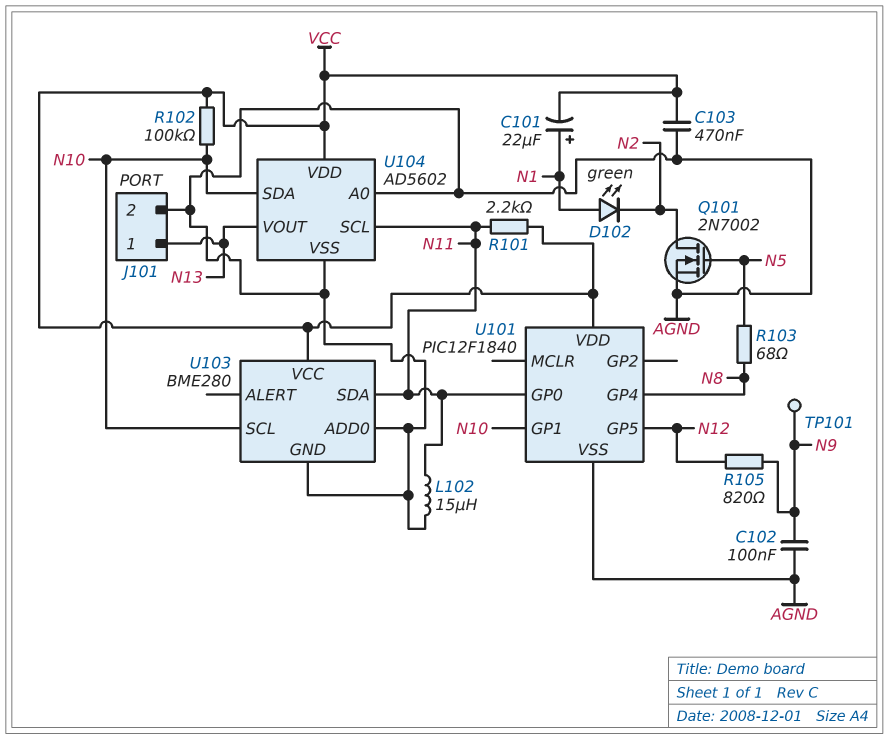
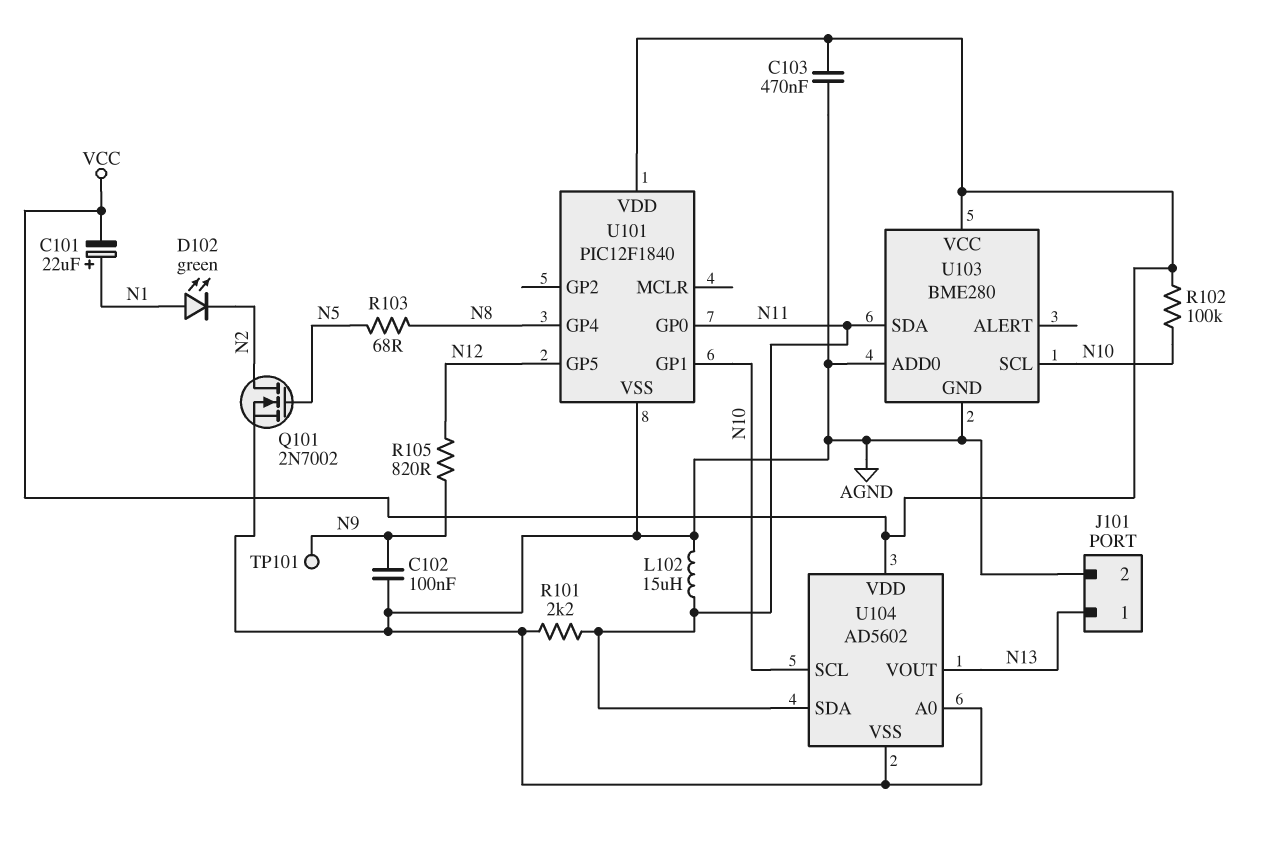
R101: 2.2k (N11, VCC) -> 2.2k (AGND, N11)
U104 pin SCL: N11 -> N10
U104 pin SDA: N10 -> N11

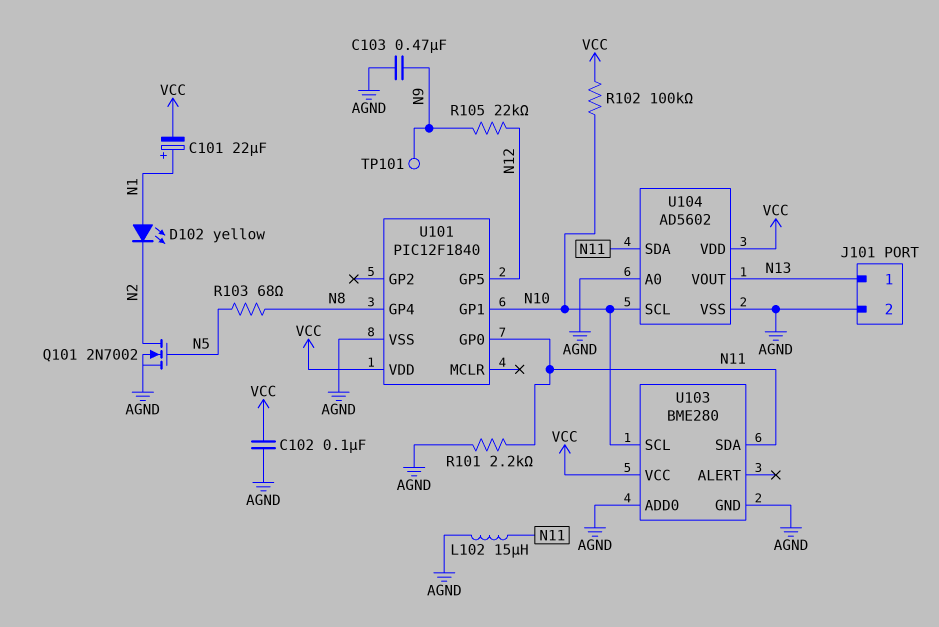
C102: 100nF (AGND, N9) -> 100nF (AGND, VCC)
C103: 470nF (AGND, VCC) -> 470nF (AGND, N9)
D102: LED green (A N1, K N2) -> LED yellow (A N1, K N2)
R105: 820 (N9, N12) -> 22k (N9, N12)

